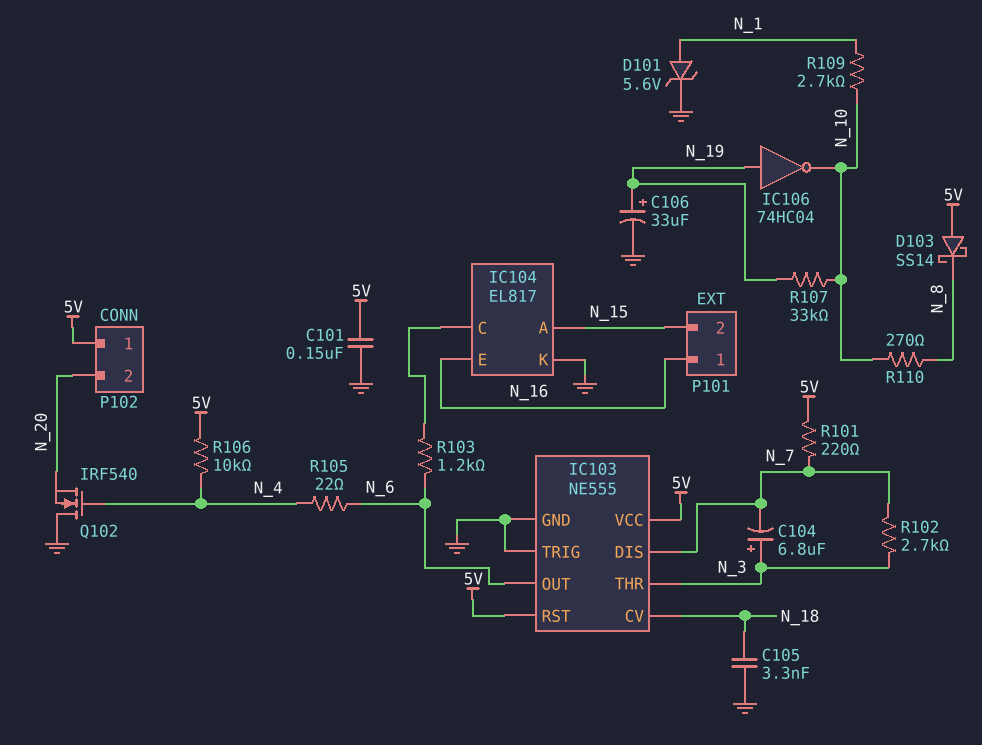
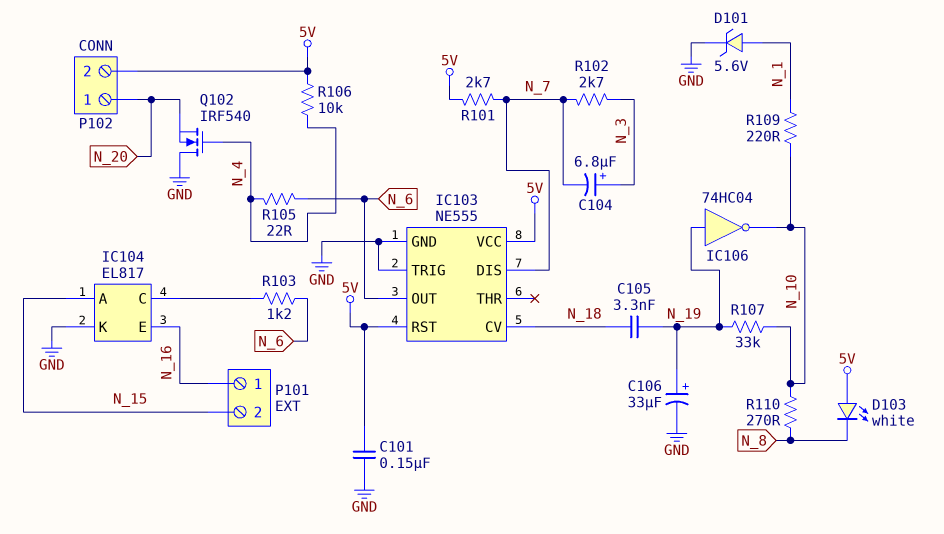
C105: 3.3nF (GND, N_18) -> 3.3nF (N_18, N_19)
D103: schottky SS14 (A 5V, K N_8) -> LED white (A 5V, K N_8)
IC103 pin THR: N_3 -> none
P102 pin 1: 5V -> N_20
P102 pin 2: N_20 -> 5V
R101: 220 (5V, N_7) -> 2.7k (5V, N_7)
R109: 2.7k (N_1, N_10) -> 220 (N_1, N_10)

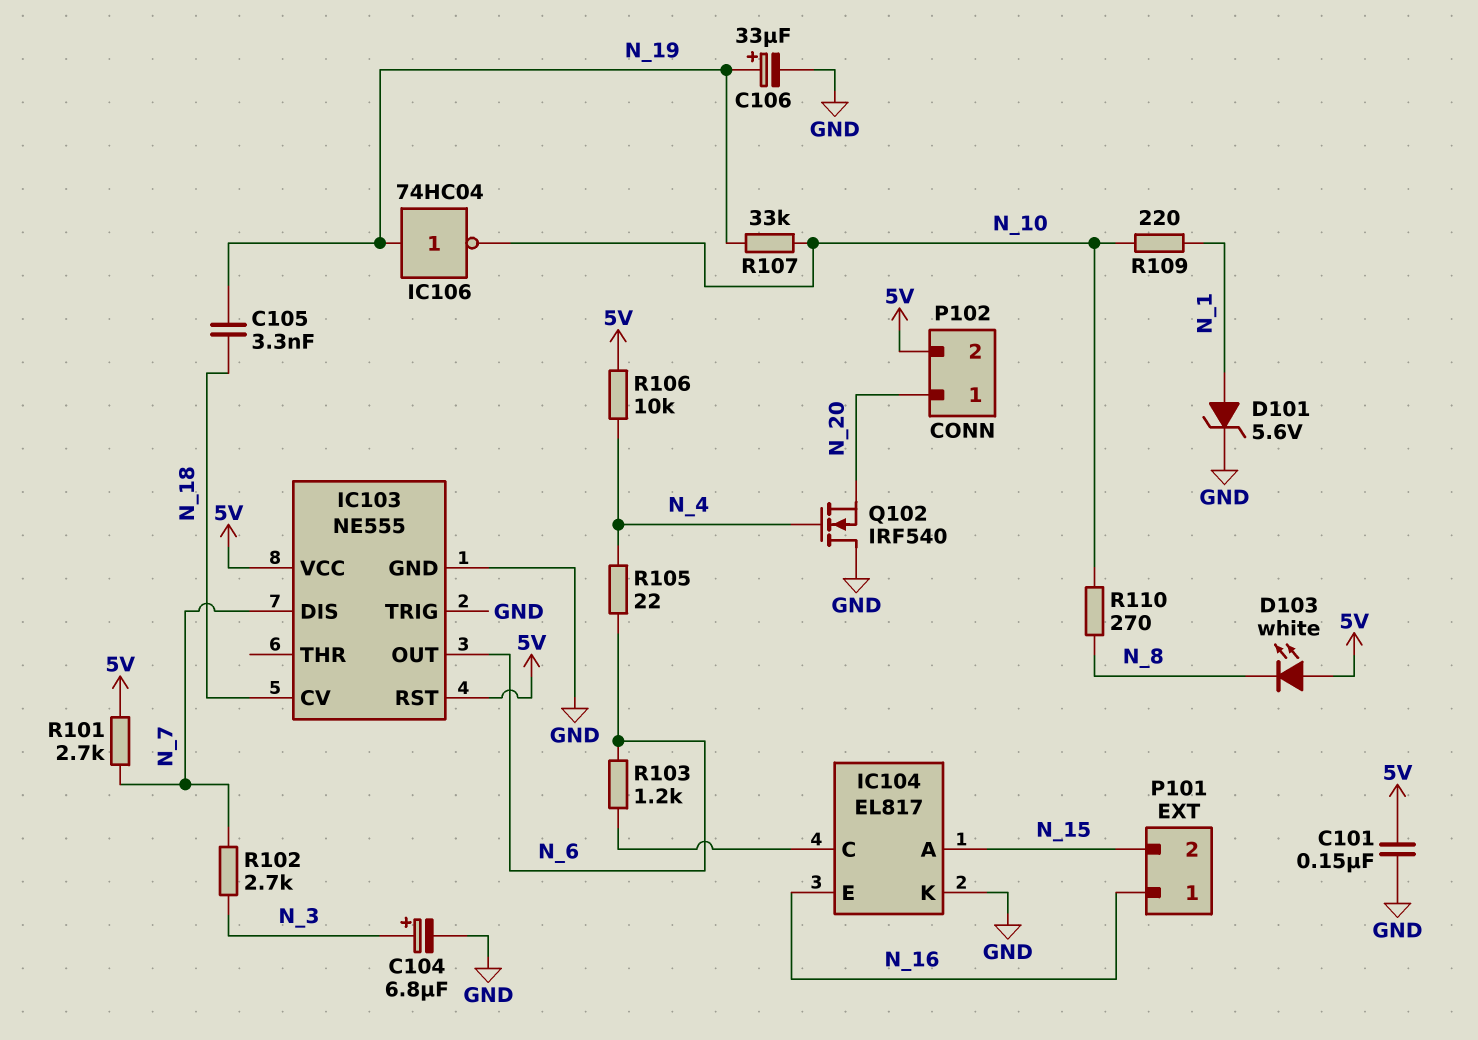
C104: 6.8uF (plus N_3, minus N_7) -> 6.8uF (plus N_3, minus GND)

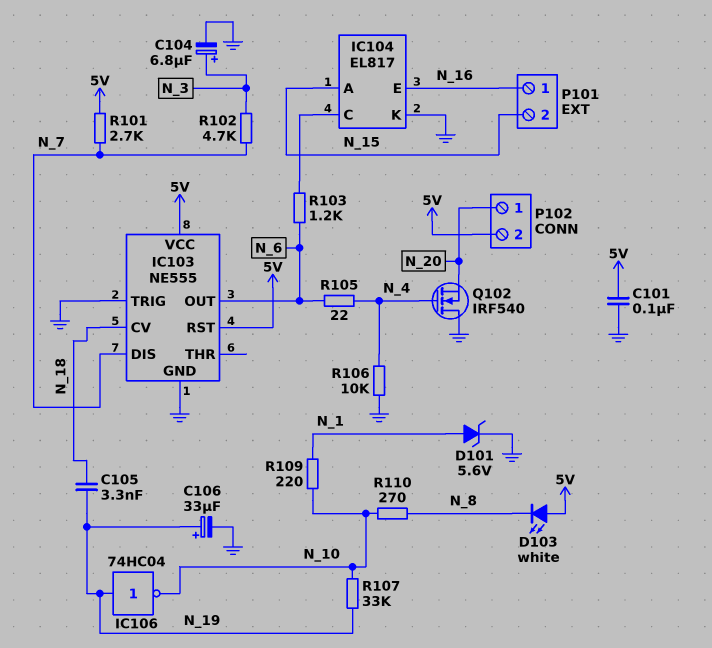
C101: 150nF (5V, GND) -> 100nF (5V, GND)
R102: 2.7k (N_3, N_7) -> 4.7k (N_3, N_7)
R106: 10k (5V, N_4) -> 10k (GND, N_4)

